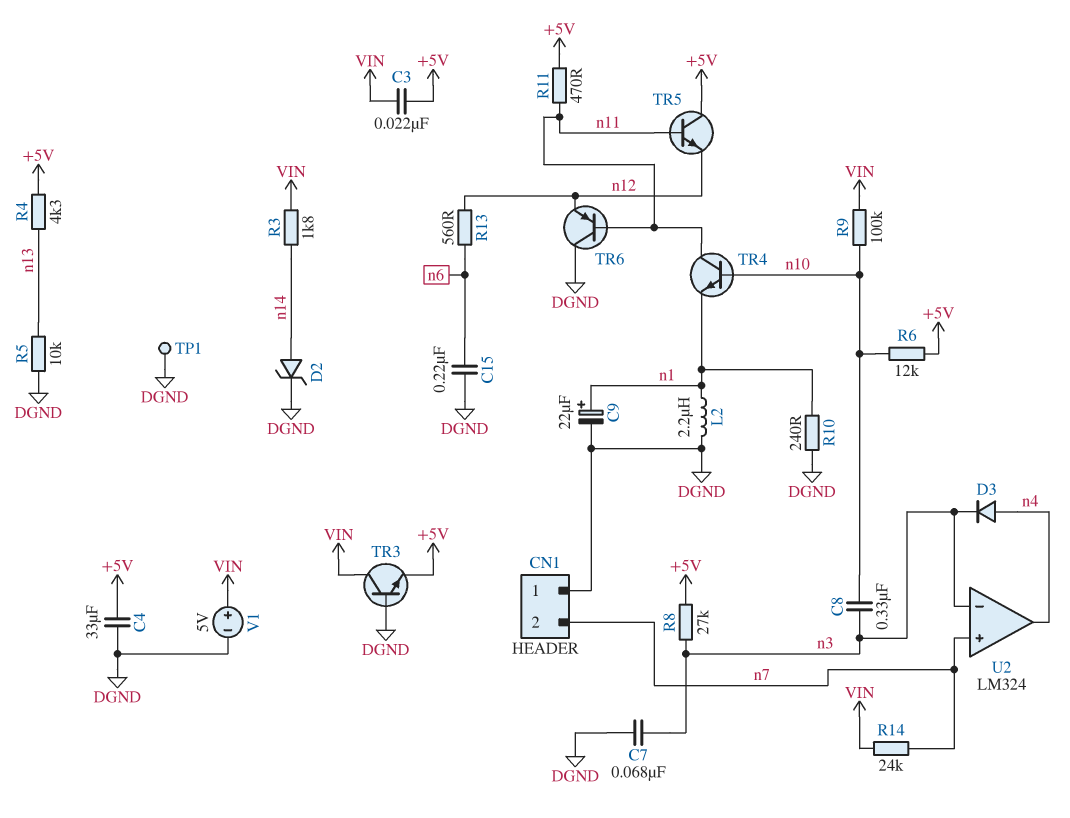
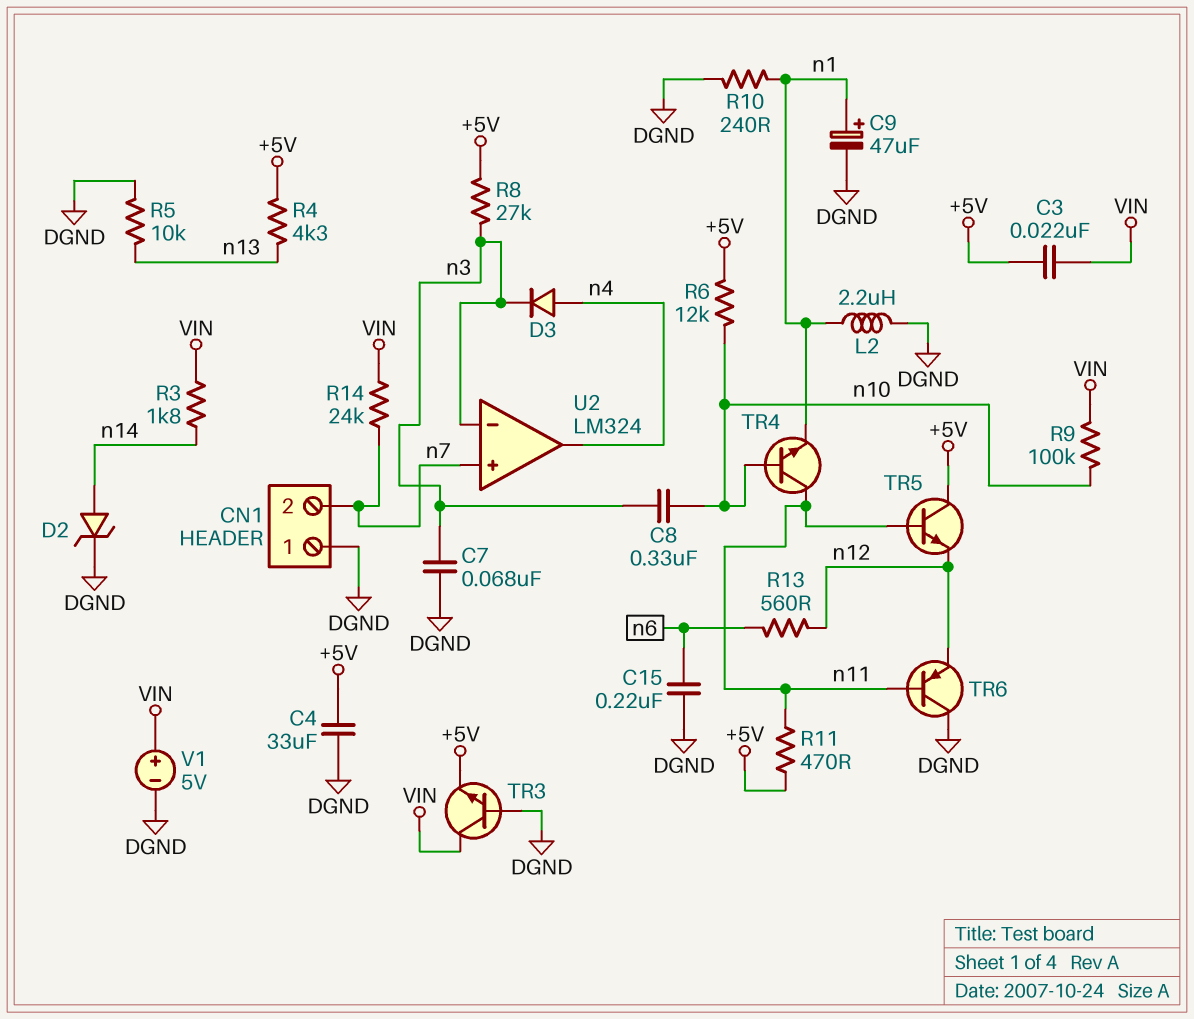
C9: 22uF (plus n1, minus DGND) -> 47uF (plus n1, minus DGND)
TP1: test point (DGND) -> none

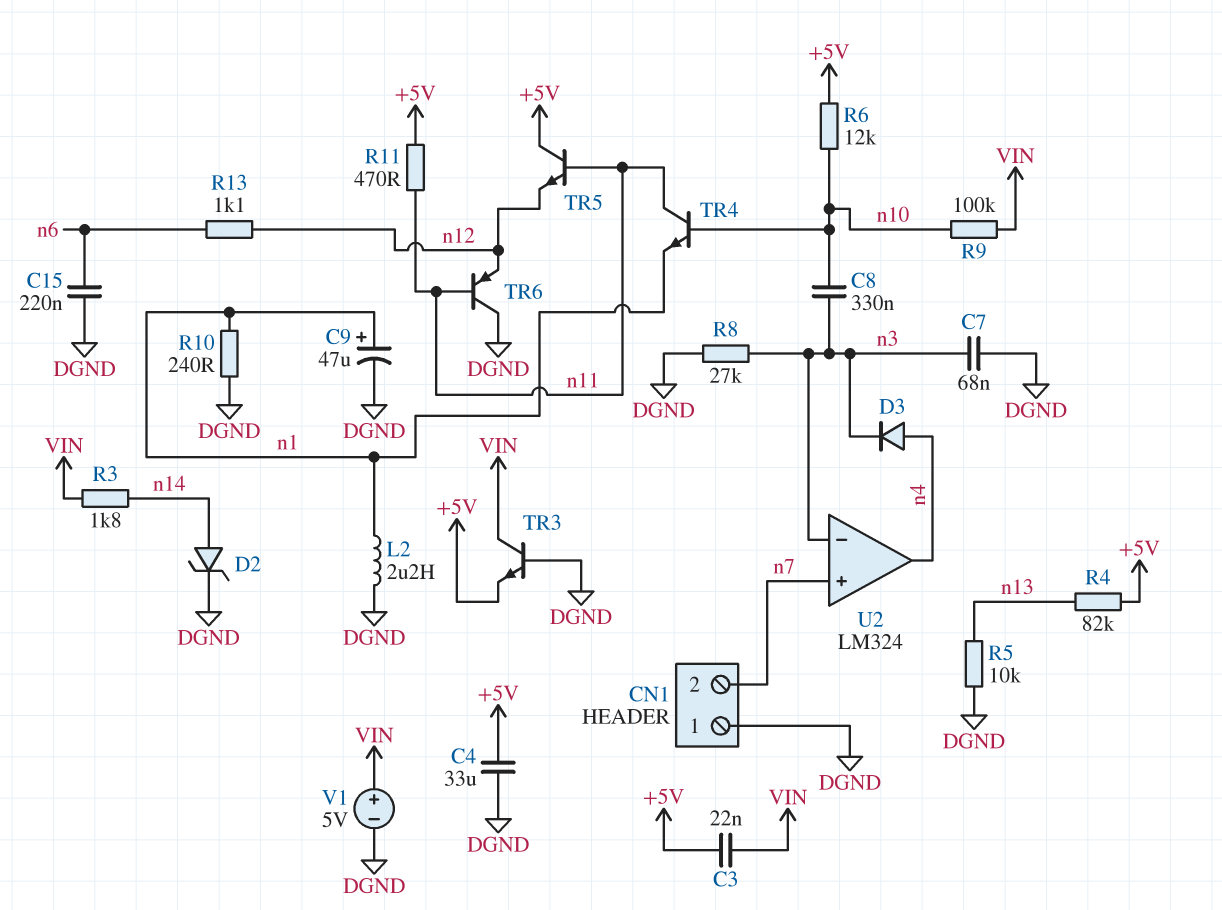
R4: 4.3k (+5V, n13) -> 82k (+5V, n13)
R8: 27k (+5V, n3) -> 27k (DGND, n3)
R13: 560 (n6, n12) -> 1.1k (n6, n12)
R14: 24k (VIN, n7) -> none

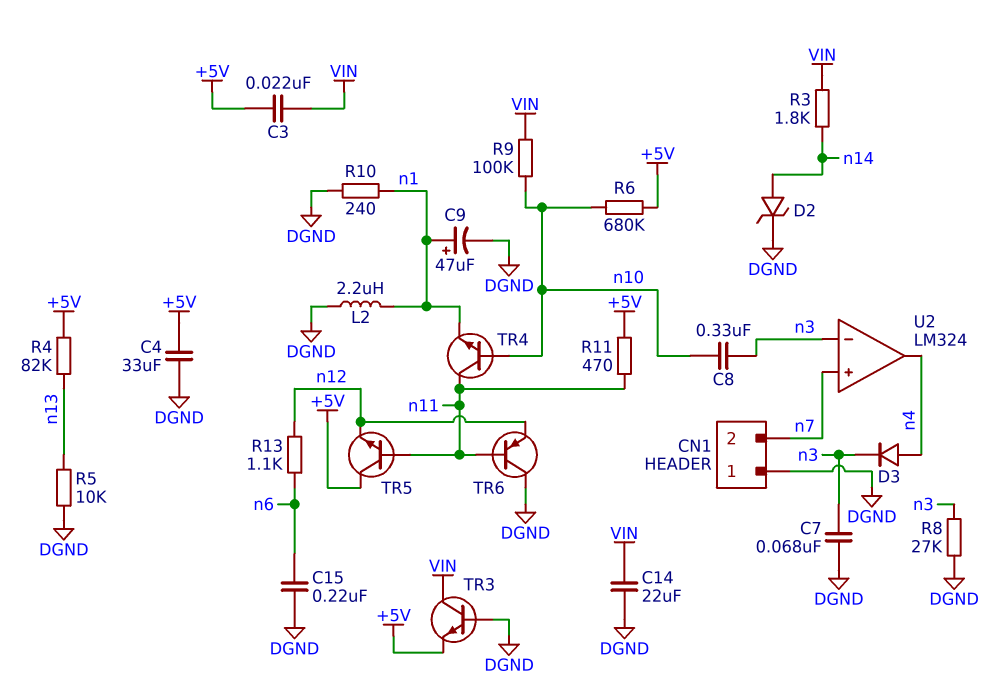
C14: none -> 22uF (DGND, VIN)
R6: 12k (+5V, n10) -> 680k (+5V, n10)
V1: 5V (plus VIN, minus DGND) -> none

